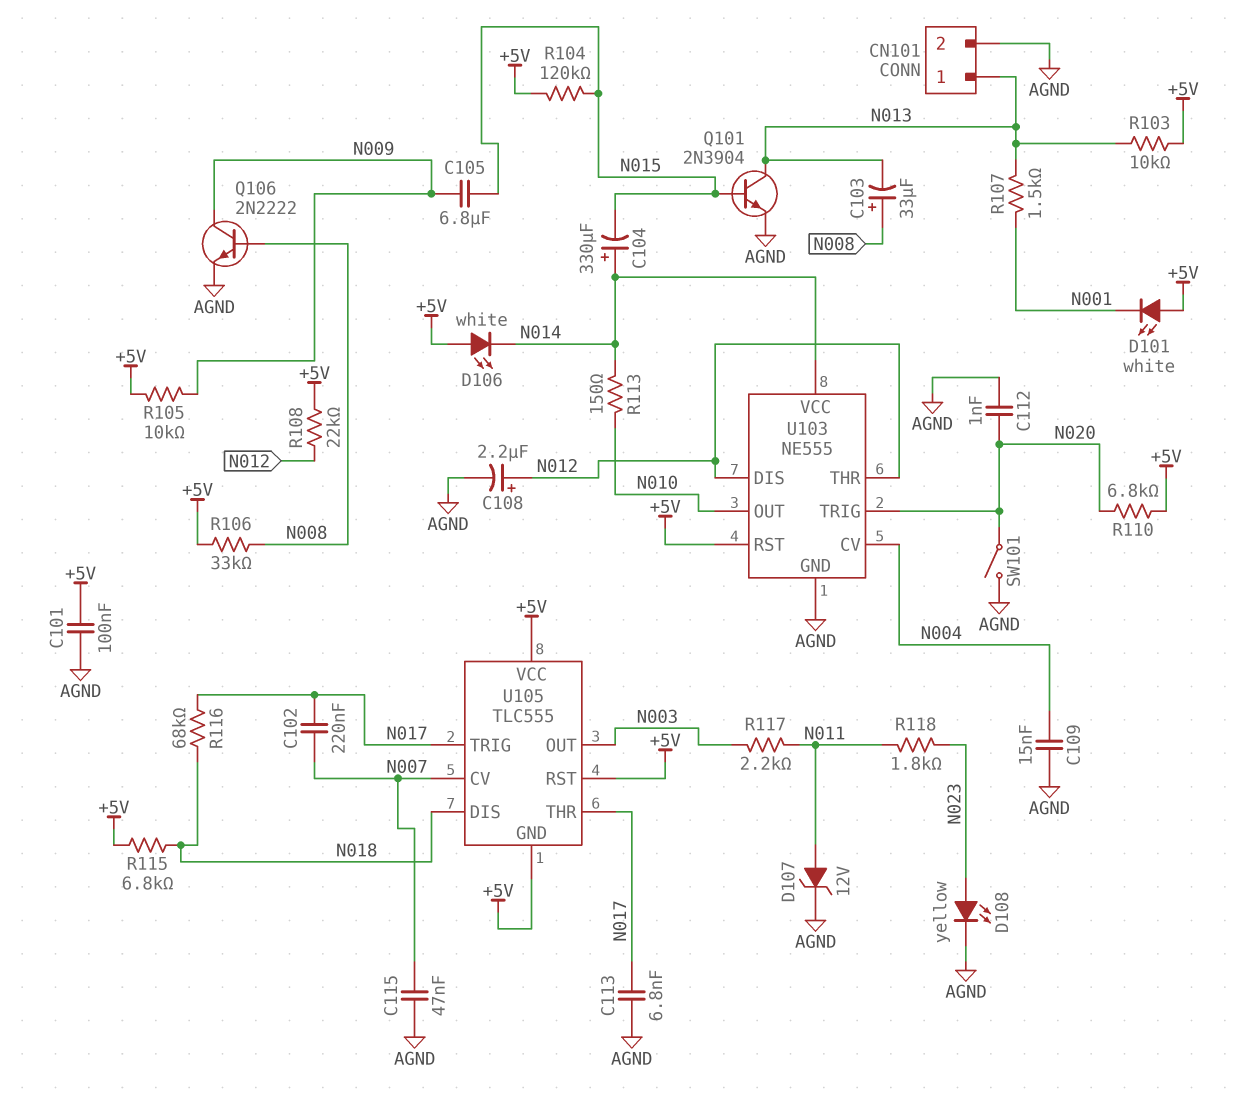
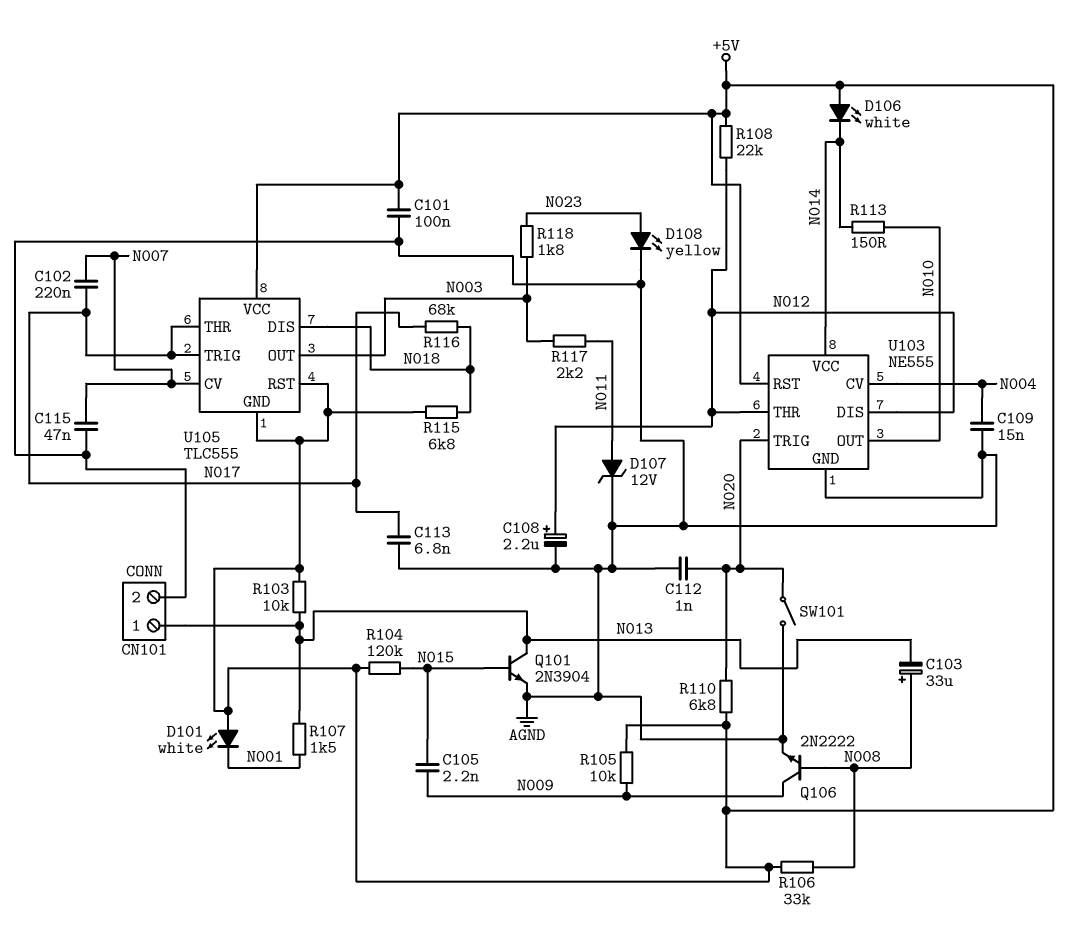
C104: 330uF (plus N014, minus N015) -> none
C105: 6.8uF (N009, N015) -> 2.2nF (N009, N015)
R118: 1.8k (N011, N023) -> 1.8k (N003, N023)

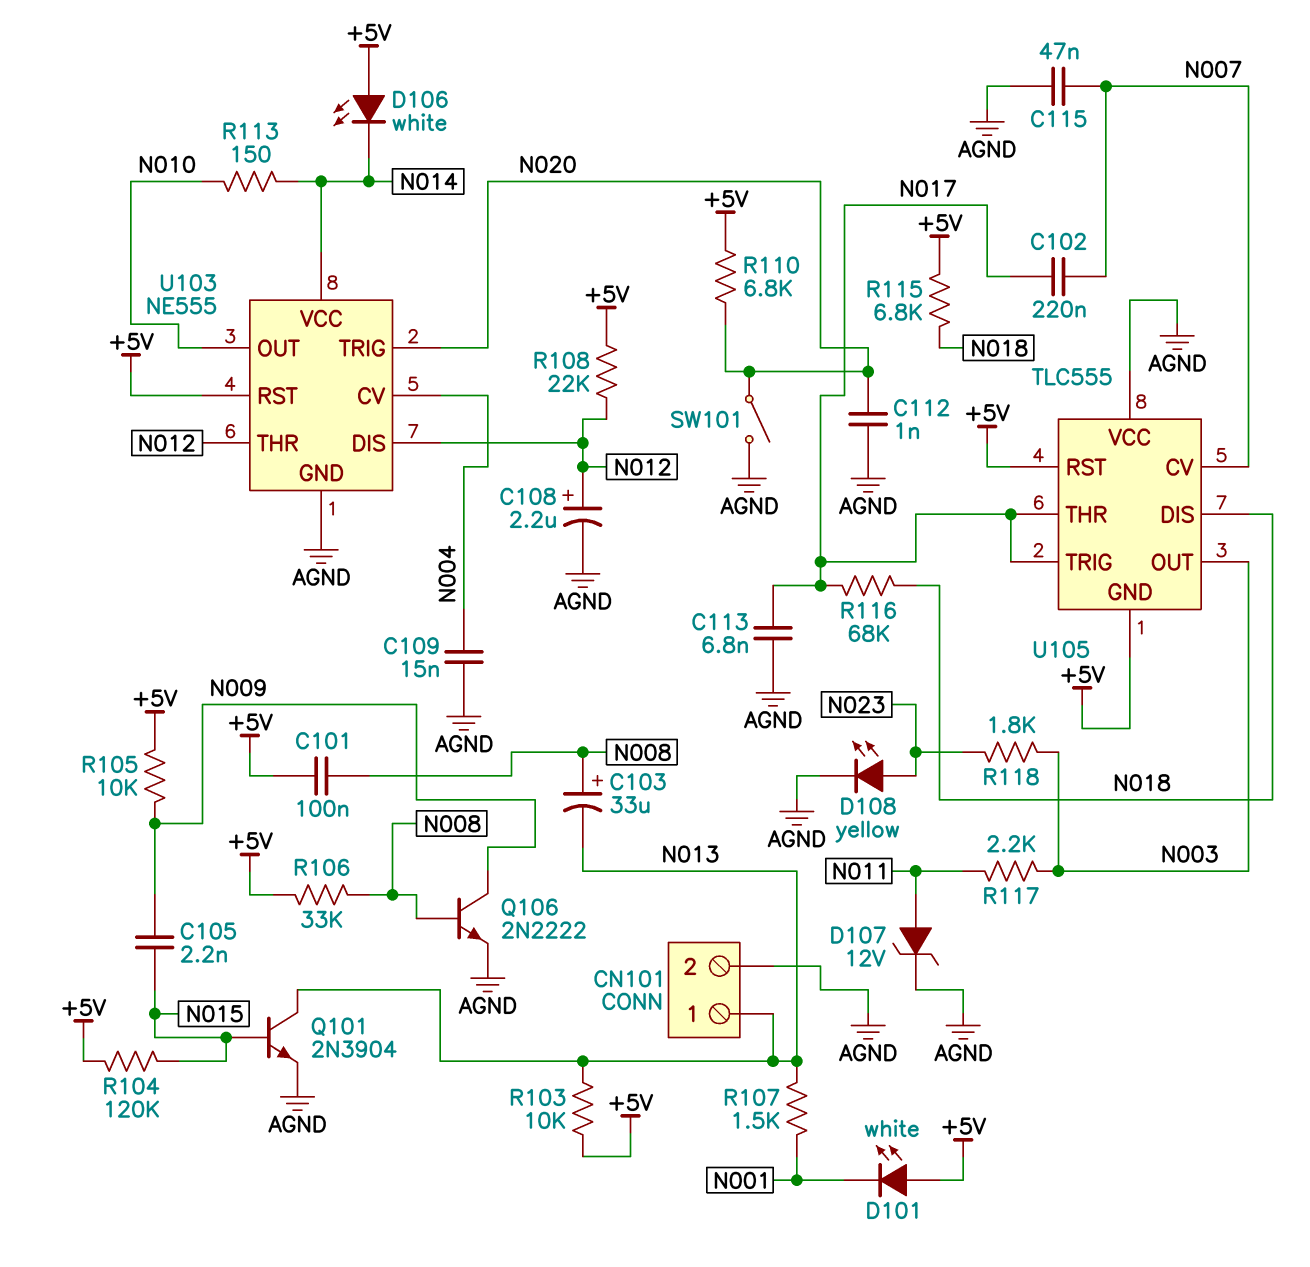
C101: 100nF (+5V, AGND) -> 100nF (+5V, N008)
U105 pin VCC: +5V -> AGND

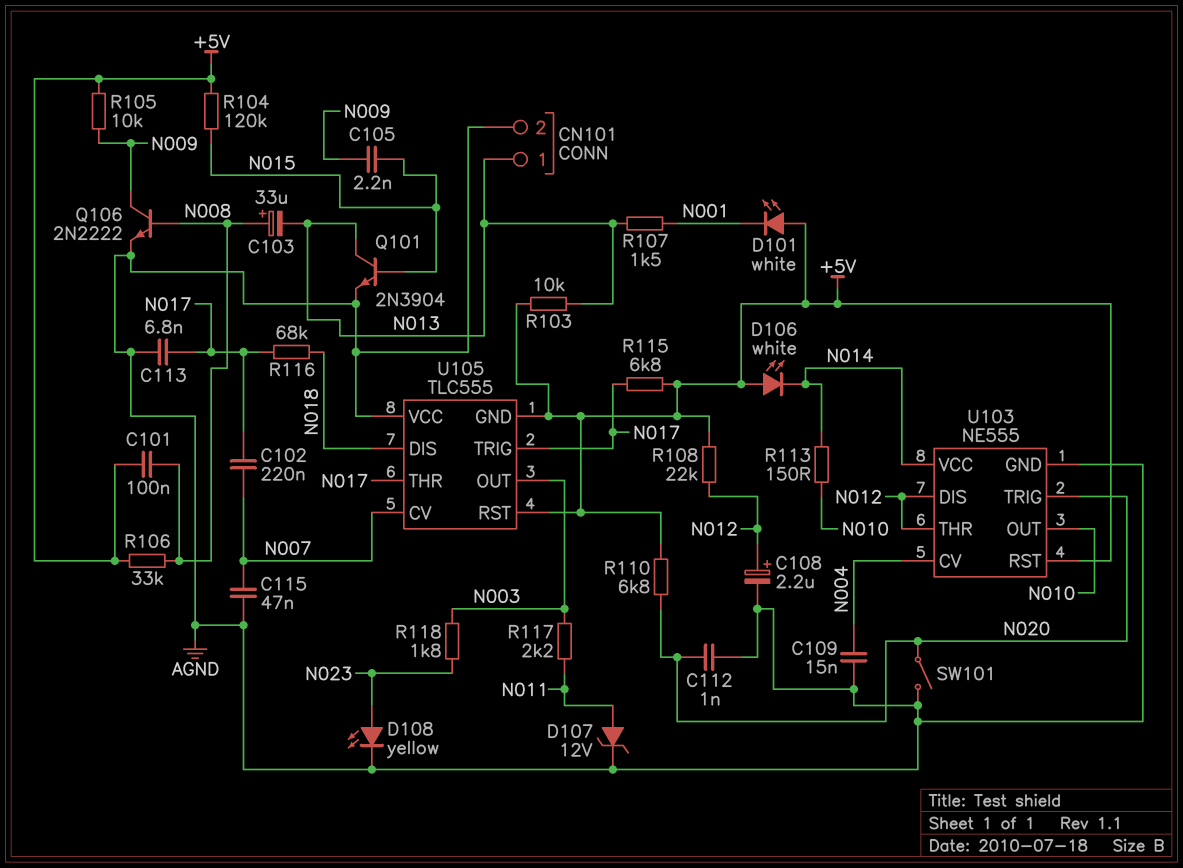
R115: 6.8k (+5V, N018) -> 6.8k (+5V, N017)

